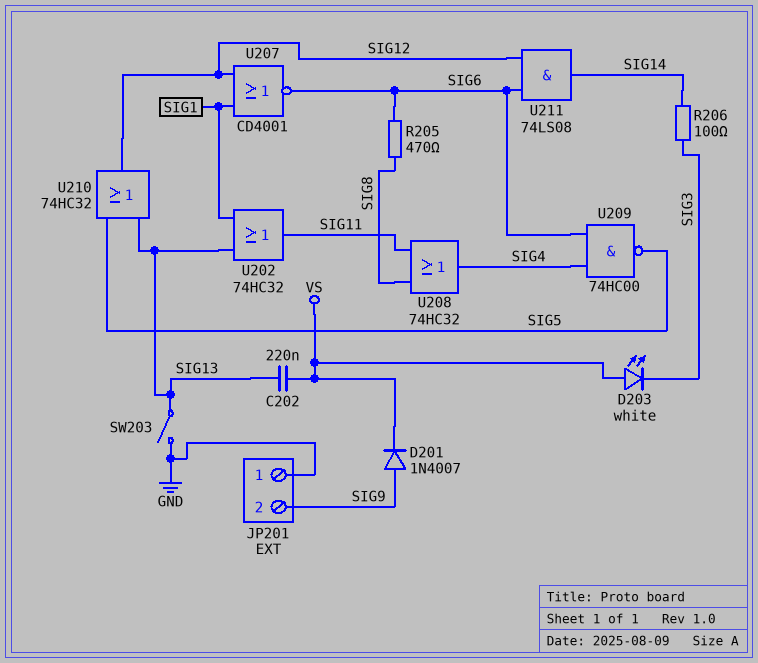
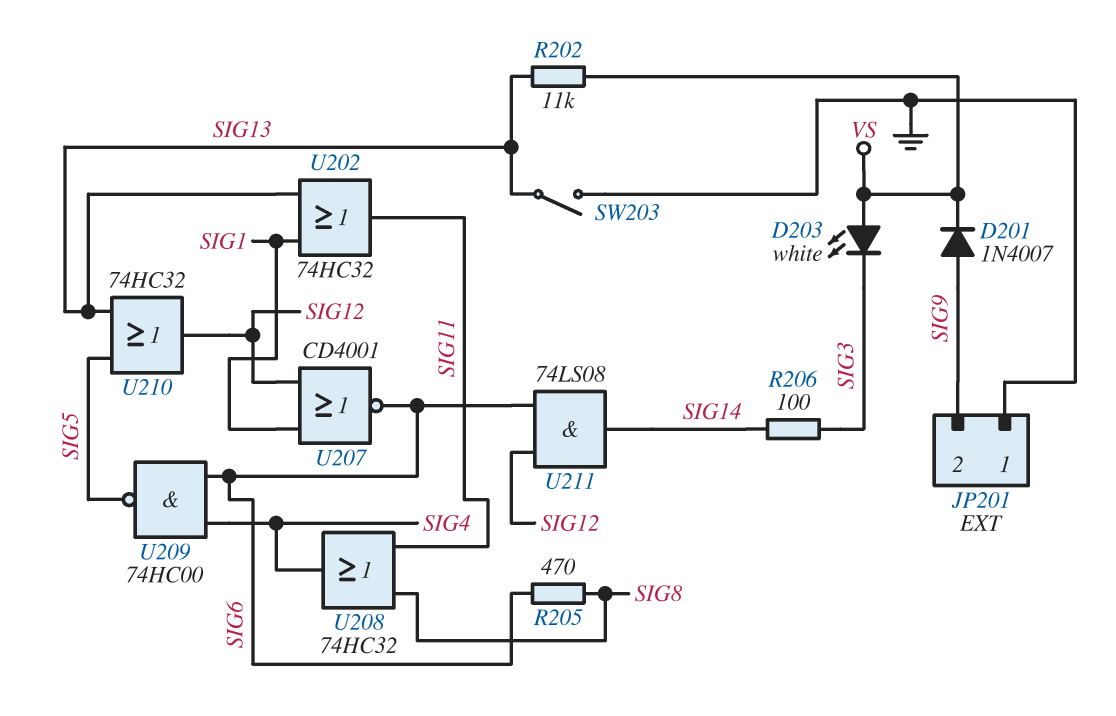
C202: 220nF (SIG13, VS) -> none
R202: none -> 11k (SIG13, VS)

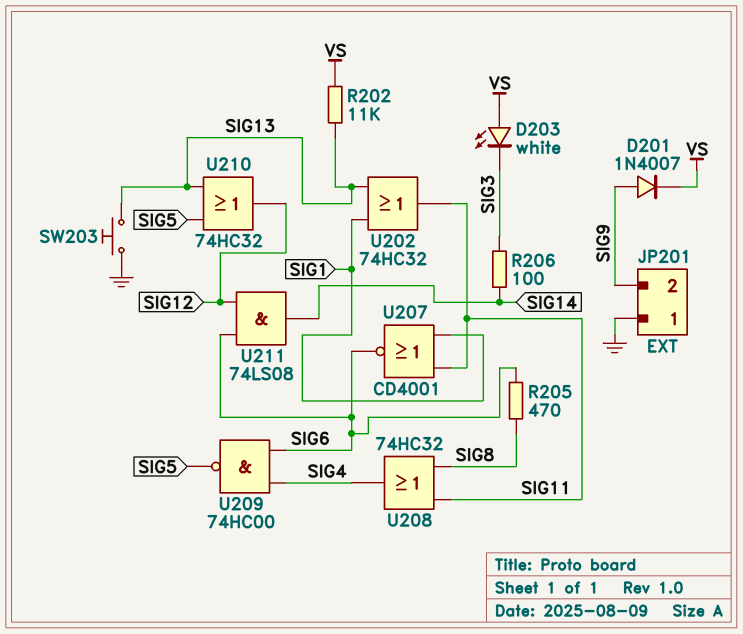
SW203: switch (GND, SIG13) -> button (GND, SIG13)
U207: NOR CD4001 (in SIG1, in SIG12, out SIG6) -> NOR CD4001 (in SIG1, in SIG11, out SIG6)

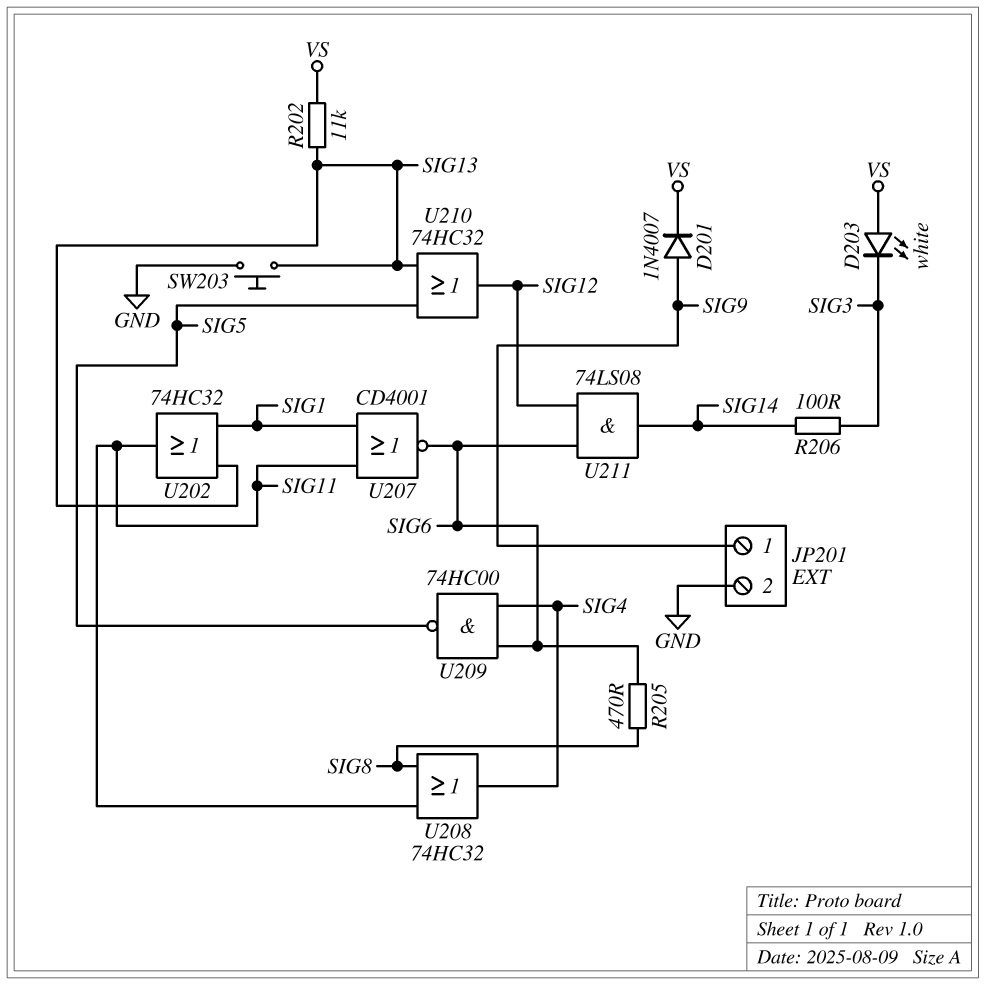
JP201 pin 1: GND -> SIG9
JP201 pin 2: SIG9 -> GND

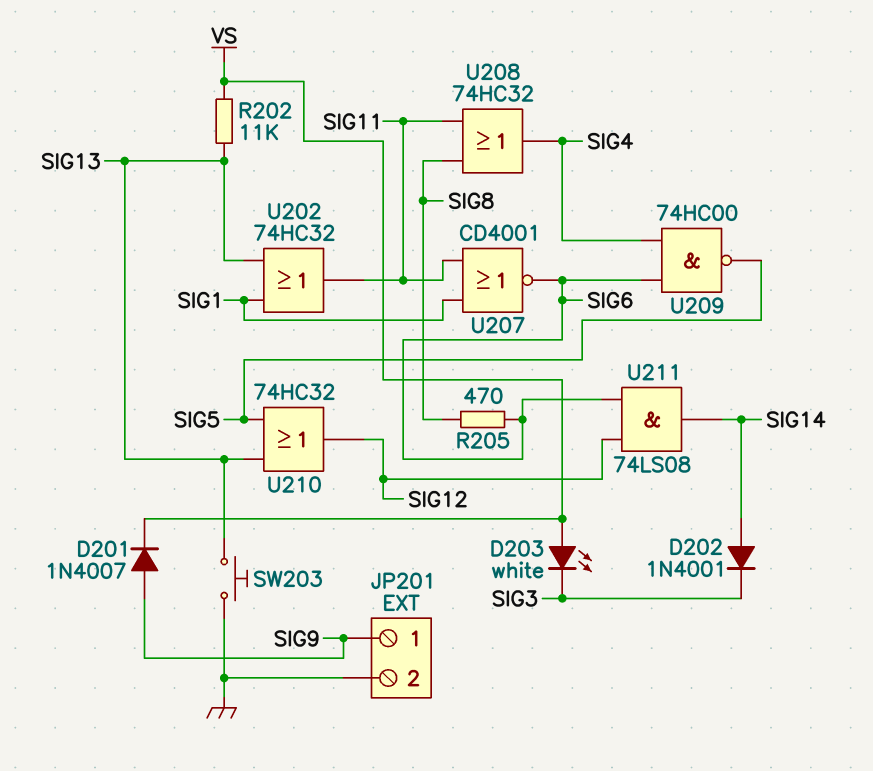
D202: none -> diode 1N4001 (A SIG14, K SIG3)
R206: 100 (SIG3, SIG14) -> none

